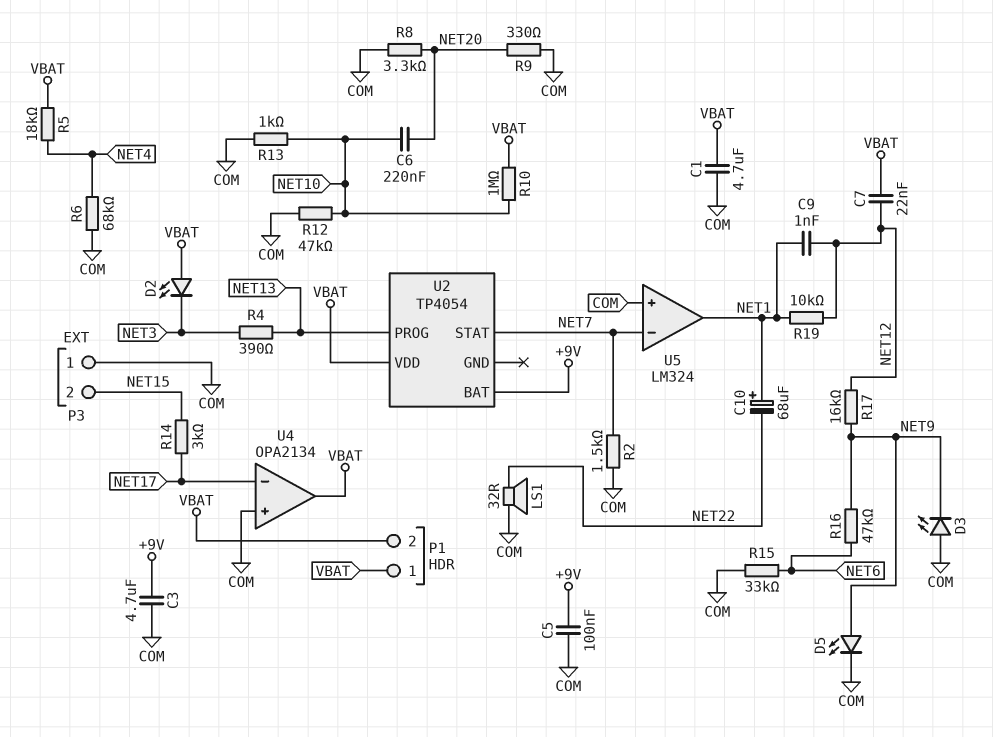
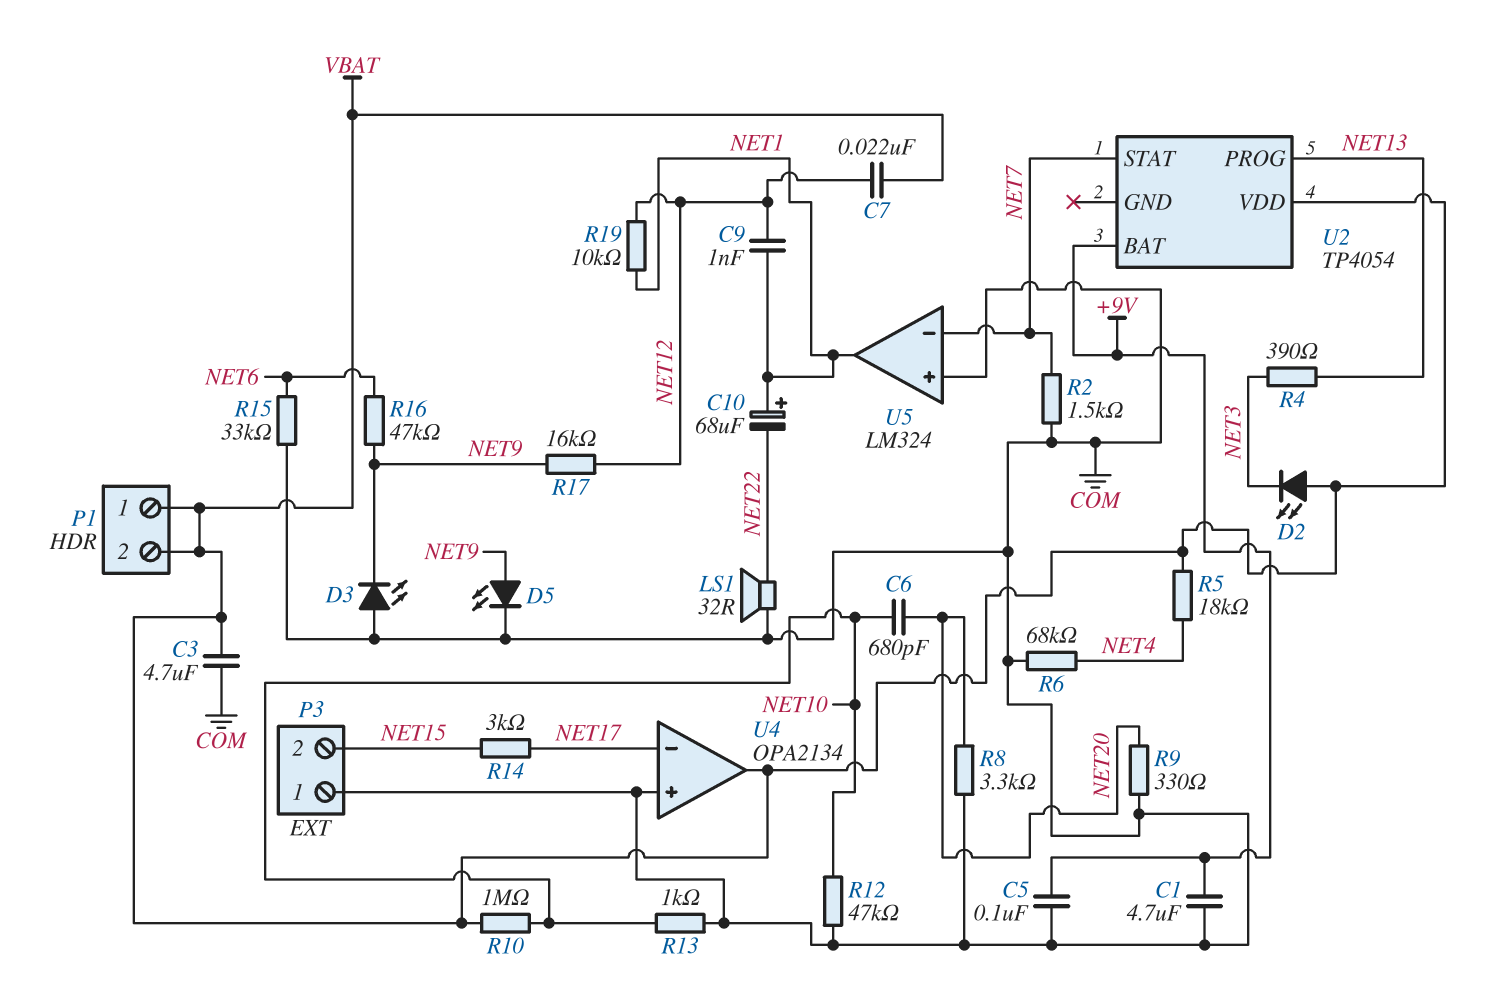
C1: 4.7uF (COM, VBAT) -> 4.7uF (+9V, COM)
C3: 4.7uF (+9V, COM) -> 4.7uF (COM, VBAT)
C6: 220nF (NET10, NET20) -> 680pF (NET10, NET20)

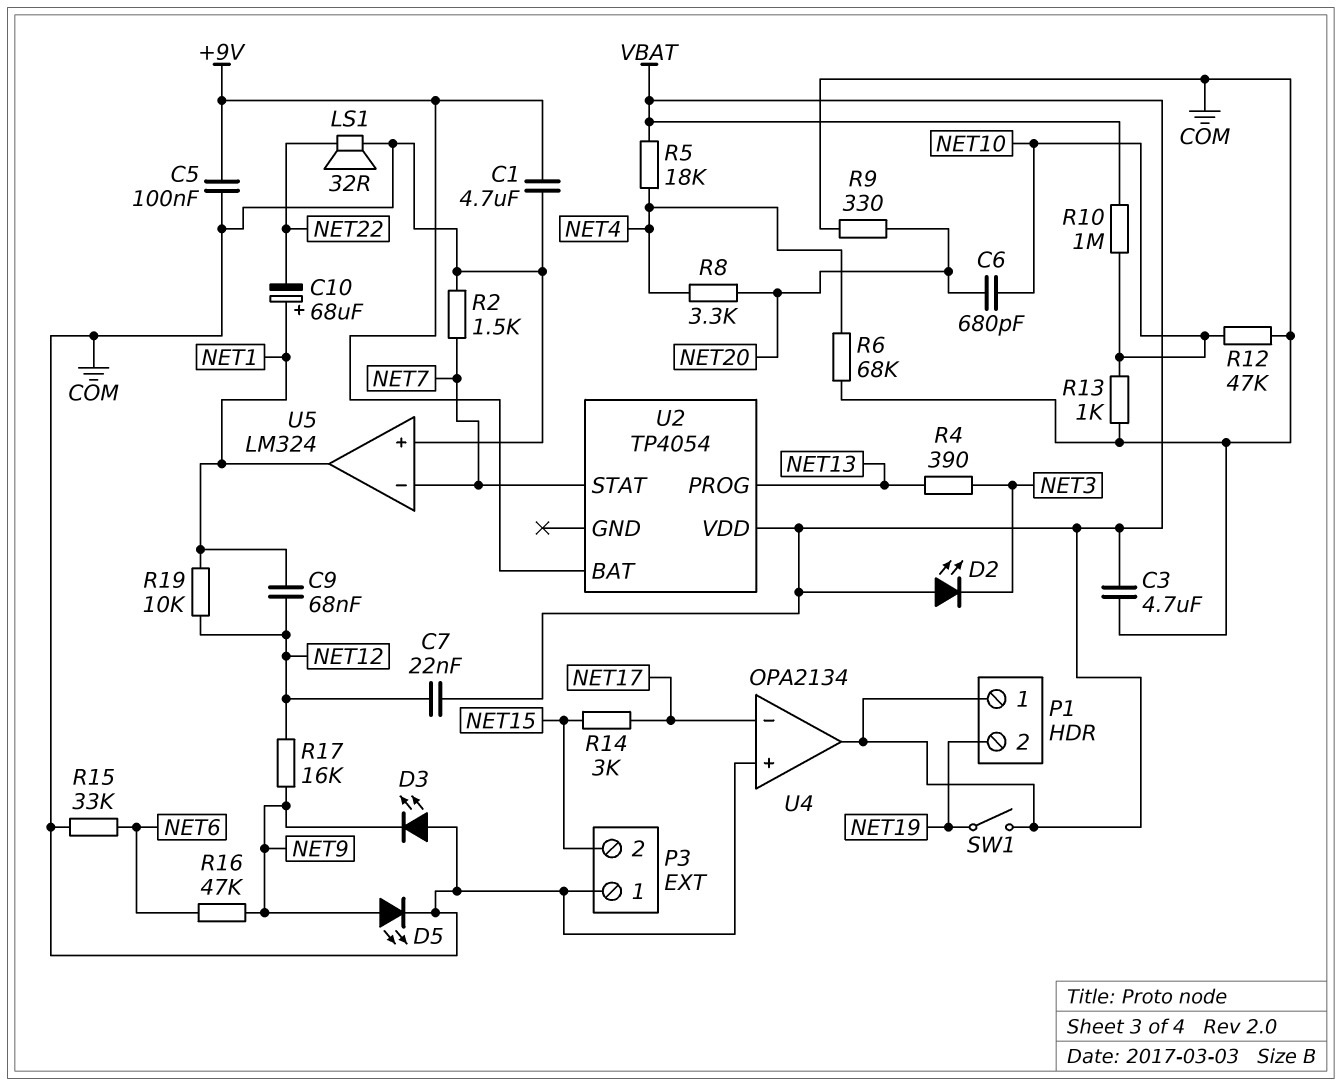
C9: 1nF (NET1, NET12) -> 68nF (NET1, NET12)
P1 pin 2: VBAT -> NET19
R8: 3.3k (COM, NET20) -> 3.3k (NET4, NET20)
SW1: none -> switch (NET19, VBAT)

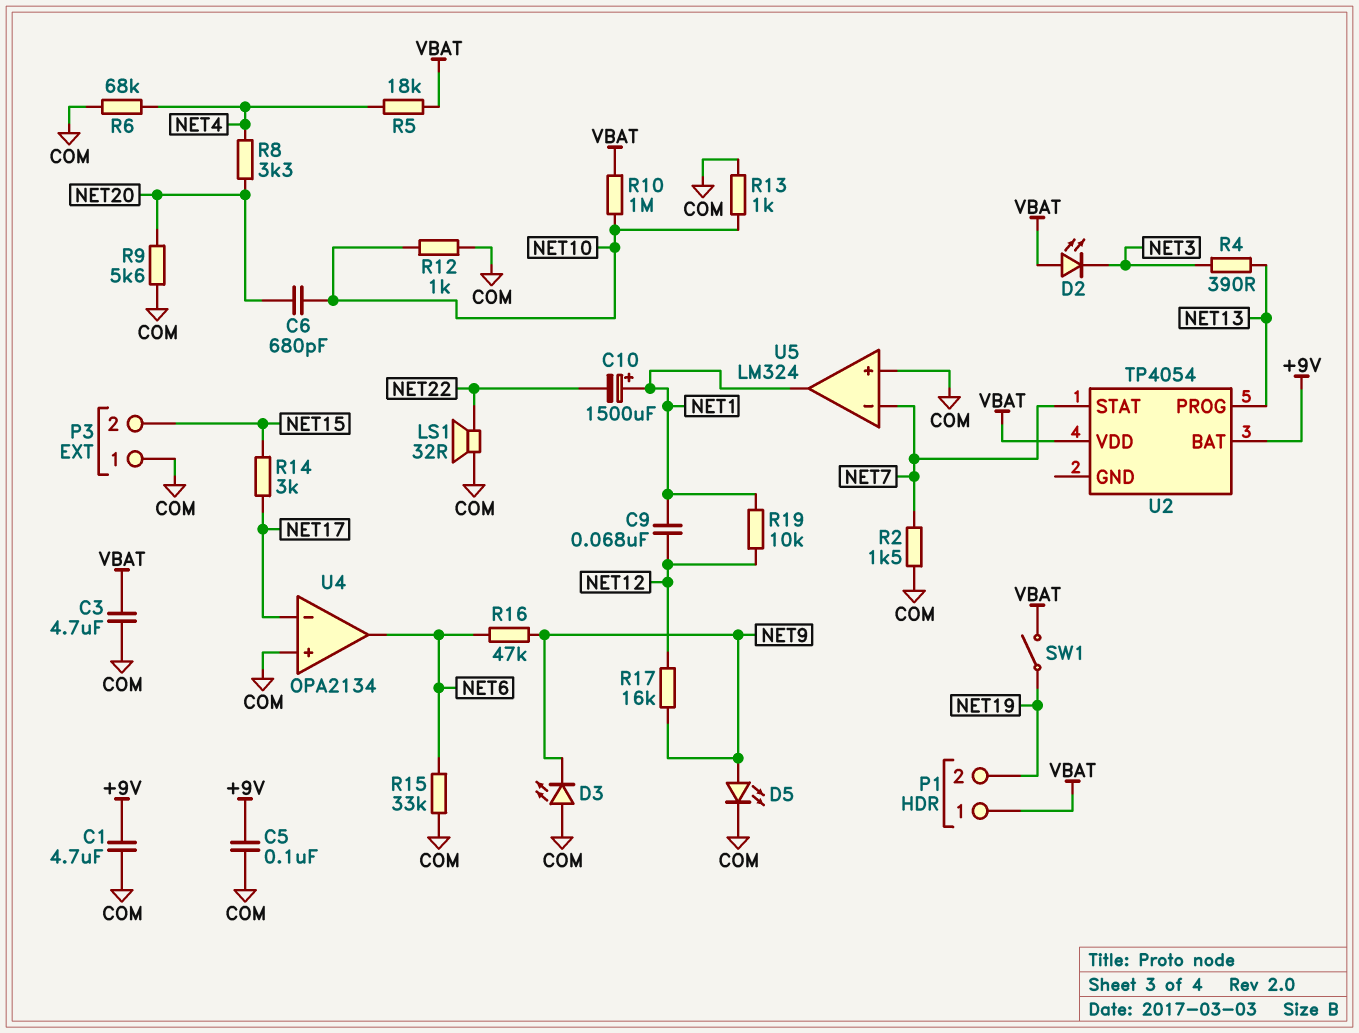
C7: 22nF (NET12, VBAT) -> none
C10: 68uF (plus NET1, minus NET22) -> 1500uF (plus NET1, minus NET22)
R9: 330 (COM, NET20) -> 5.6k (COM, NET20)
R12: 47k (COM, NET10) -> 1k (COM, NET10)
U4 pin out: VBAT -> NET6

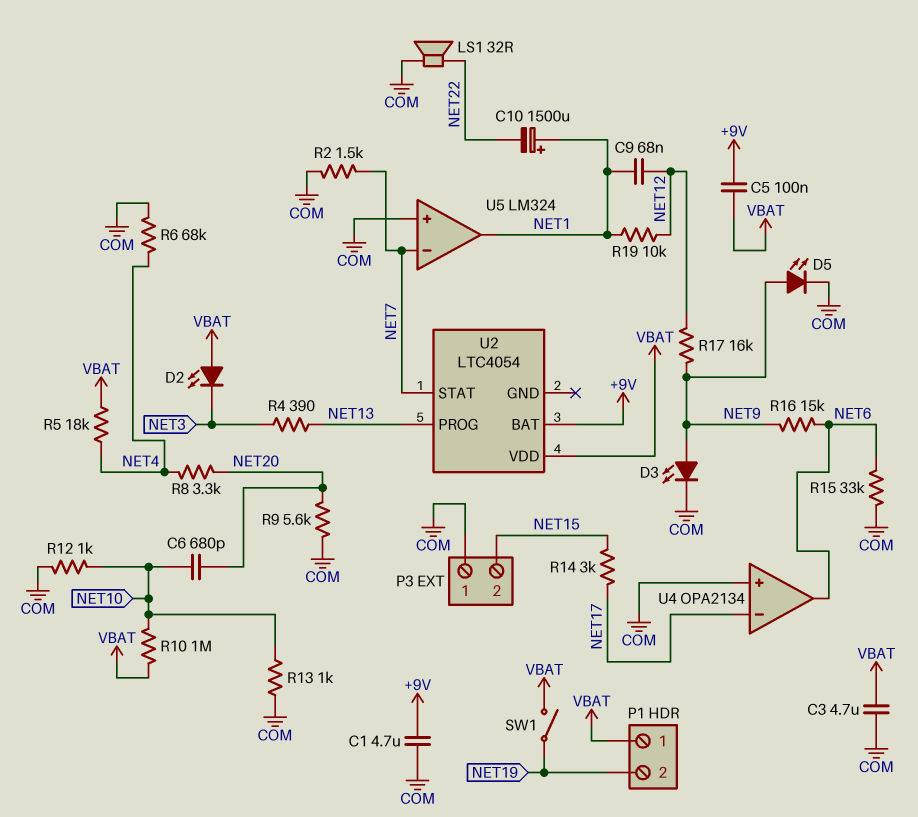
C5: 100nF (+9V, COM) -> 100nF (+9V, VBAT)
D3: LED (A COM, K NET9) -> LED (A NET9, K COM)
R16: 47k (NET6, NET9) -> 15k (NET6, NET9)
U2: TP4054 -> LTC4054

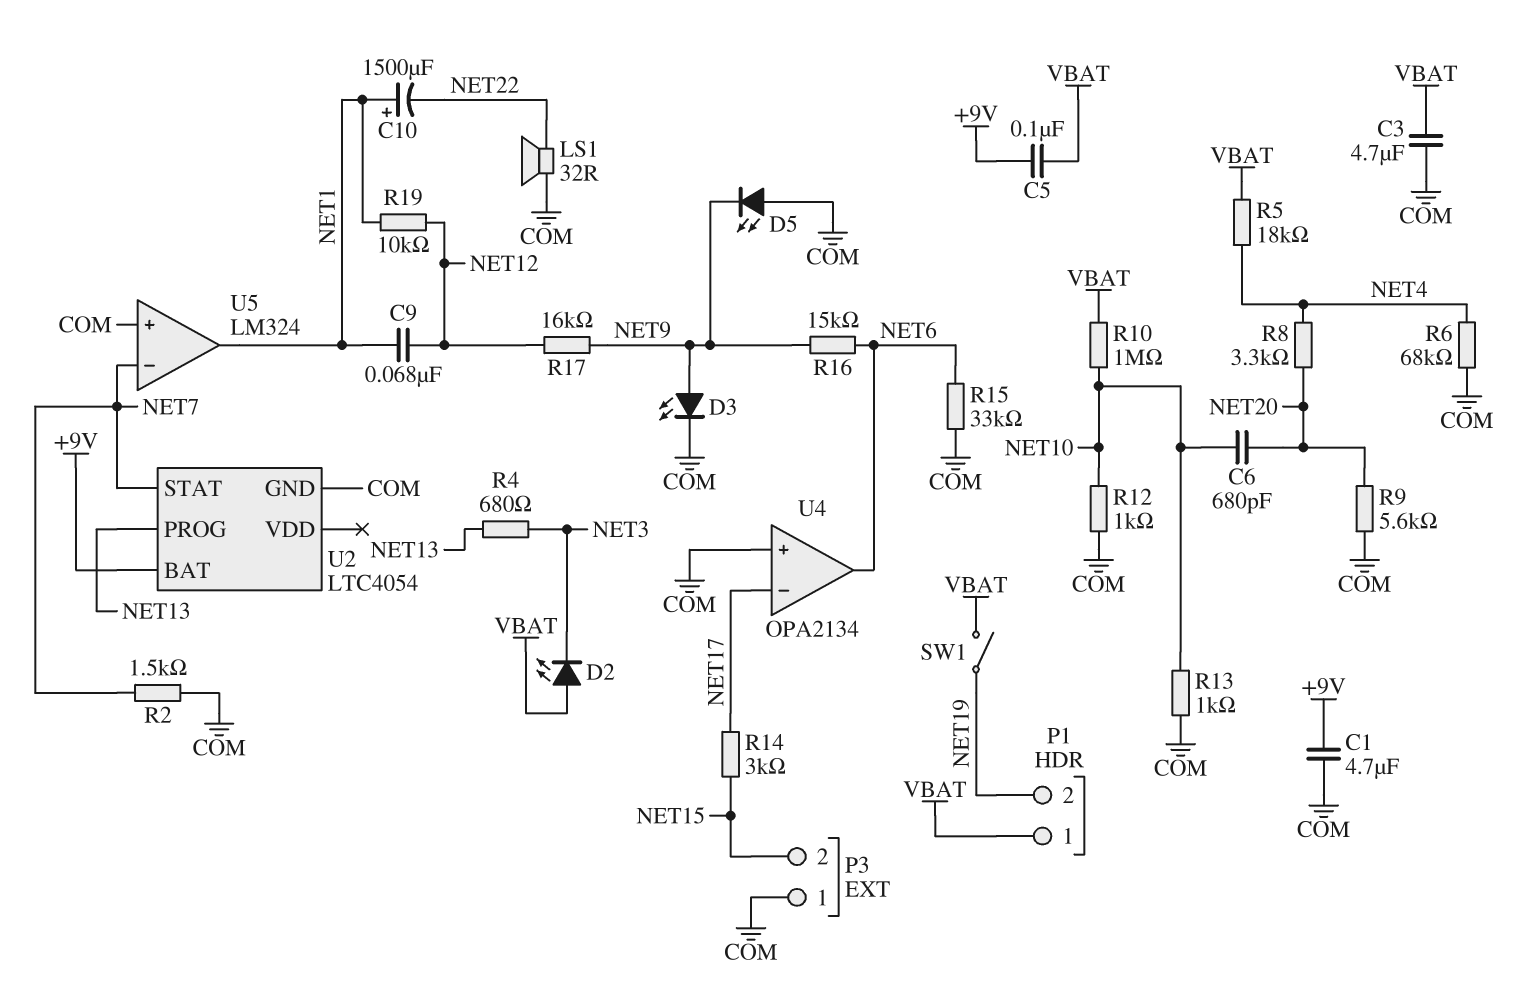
D5: LED (A NET9, K COM) -> LED (A COM, K NET9)
R4: 390 (NET3, NET13) -> 680 (NET3, NET13)
U2 pin GND: none -> COM
U2 pin VDD: VBAT -> none

